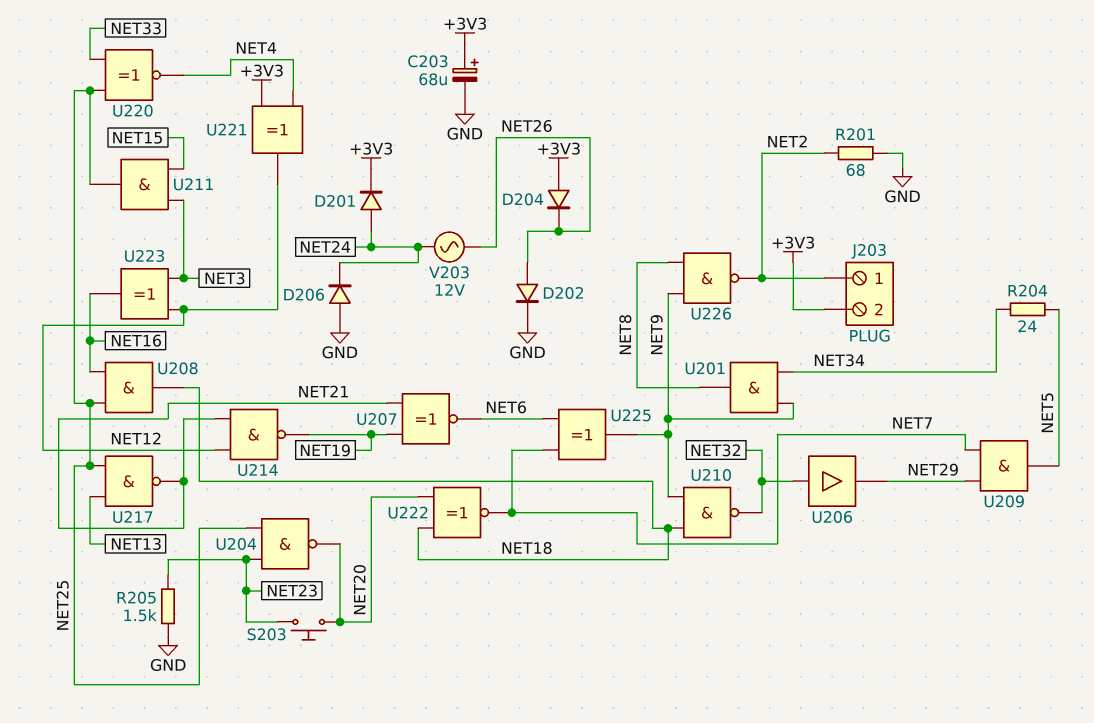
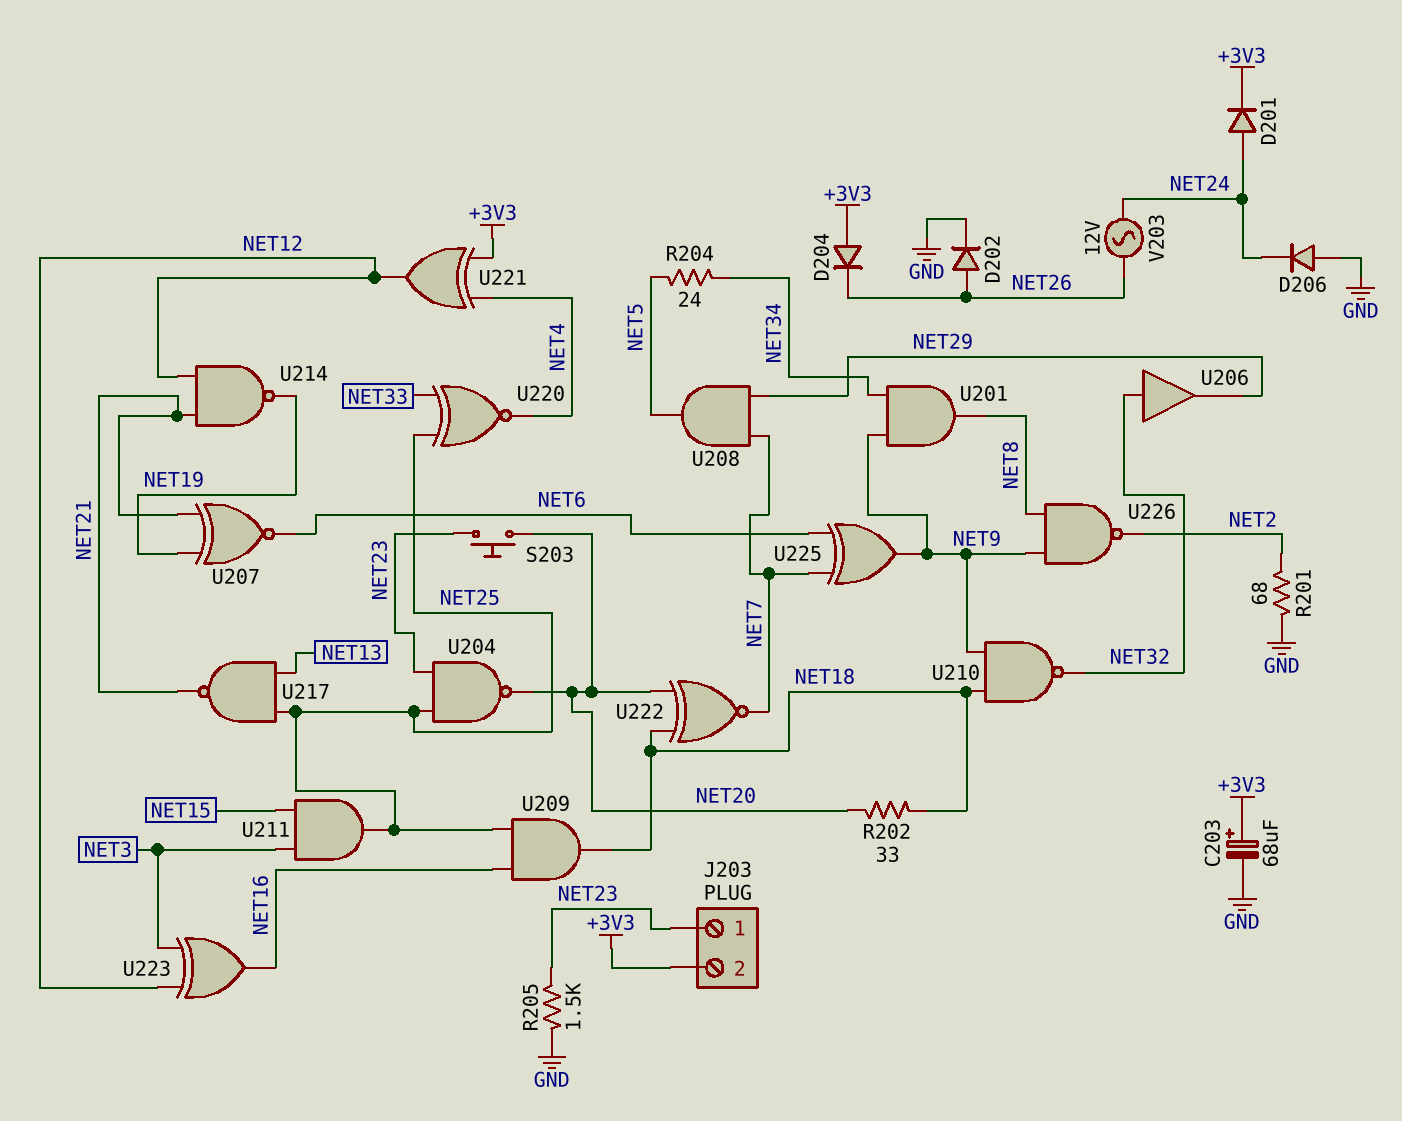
J203 pin 1: NET2 -> NET23
R202: none -> 33 (NET18, NET20)
U208: AND (in NET16, in NET25, out NET18) -> AND (in NET7, in NET29, out NET5)
U209: AND (in NET7, in NET29, out NET5) -> AND (in NET16, in NET25, out NET18)

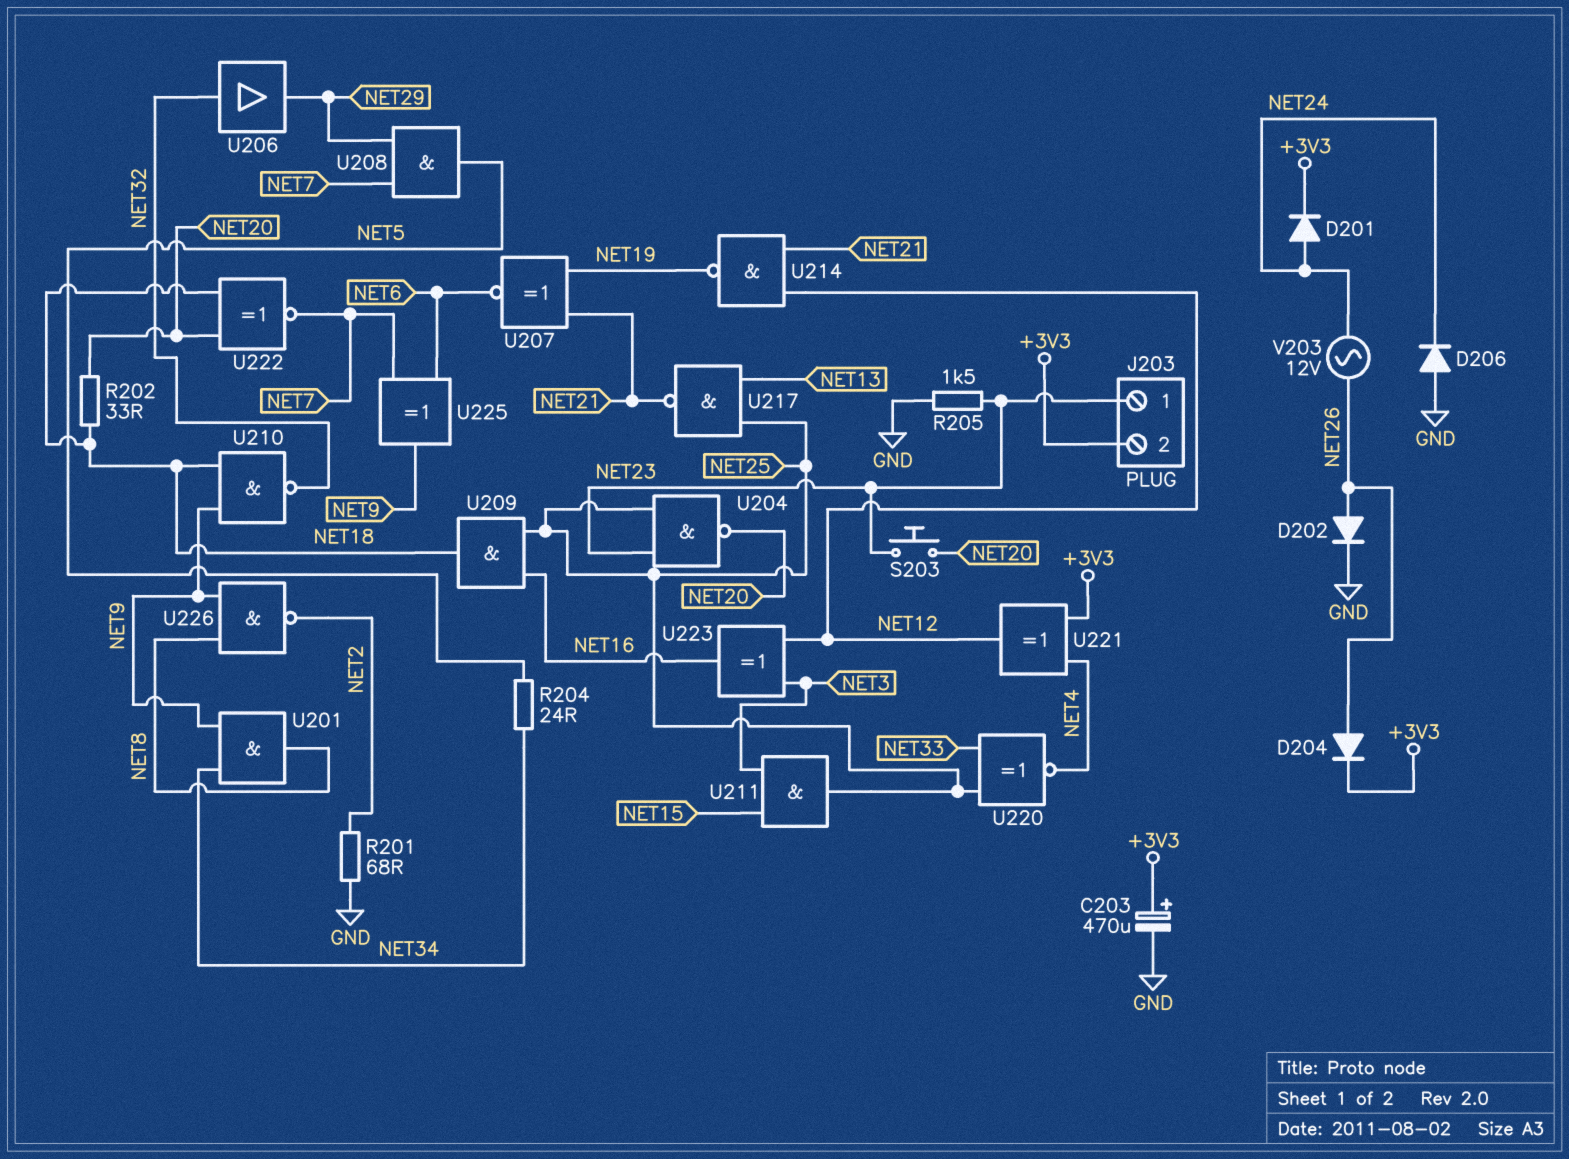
C203: 68uF (plus +3V3, minus GND) -> 470uF (plus +3V3, minus GND)
D204: diode (A +3V3, K NET26) -> diode (A NET26, K +3V3)

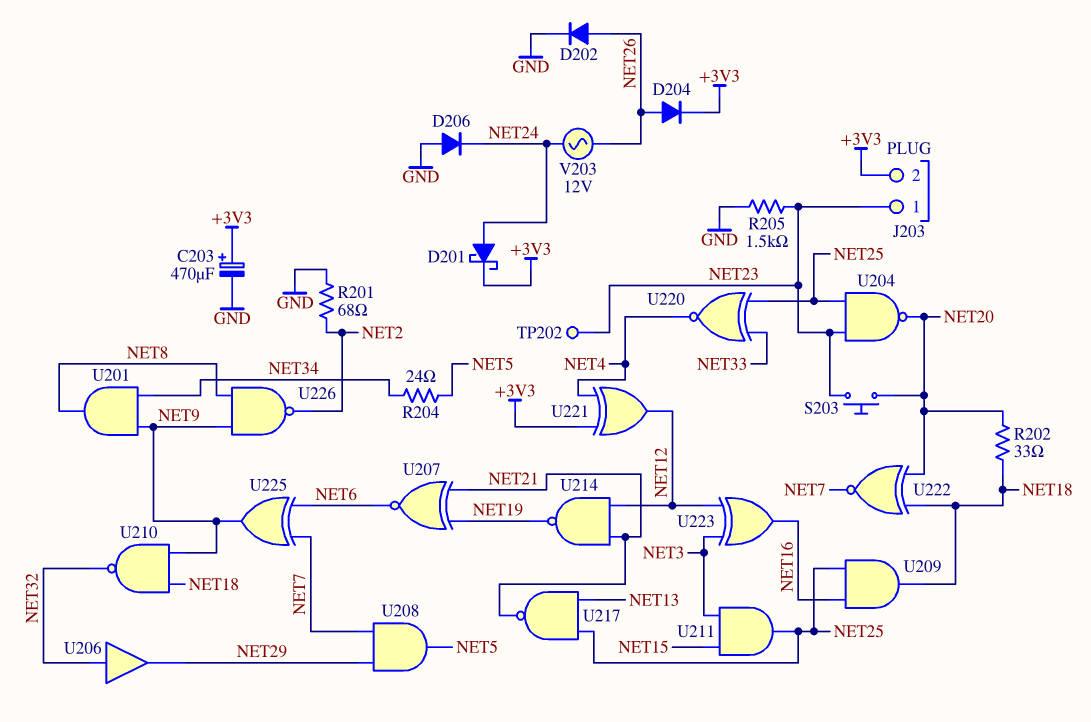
D201: diode (A NET24, K +3V3) -> schottky (A NET24, K +3V3)
TP202: none -> test point (NET23)

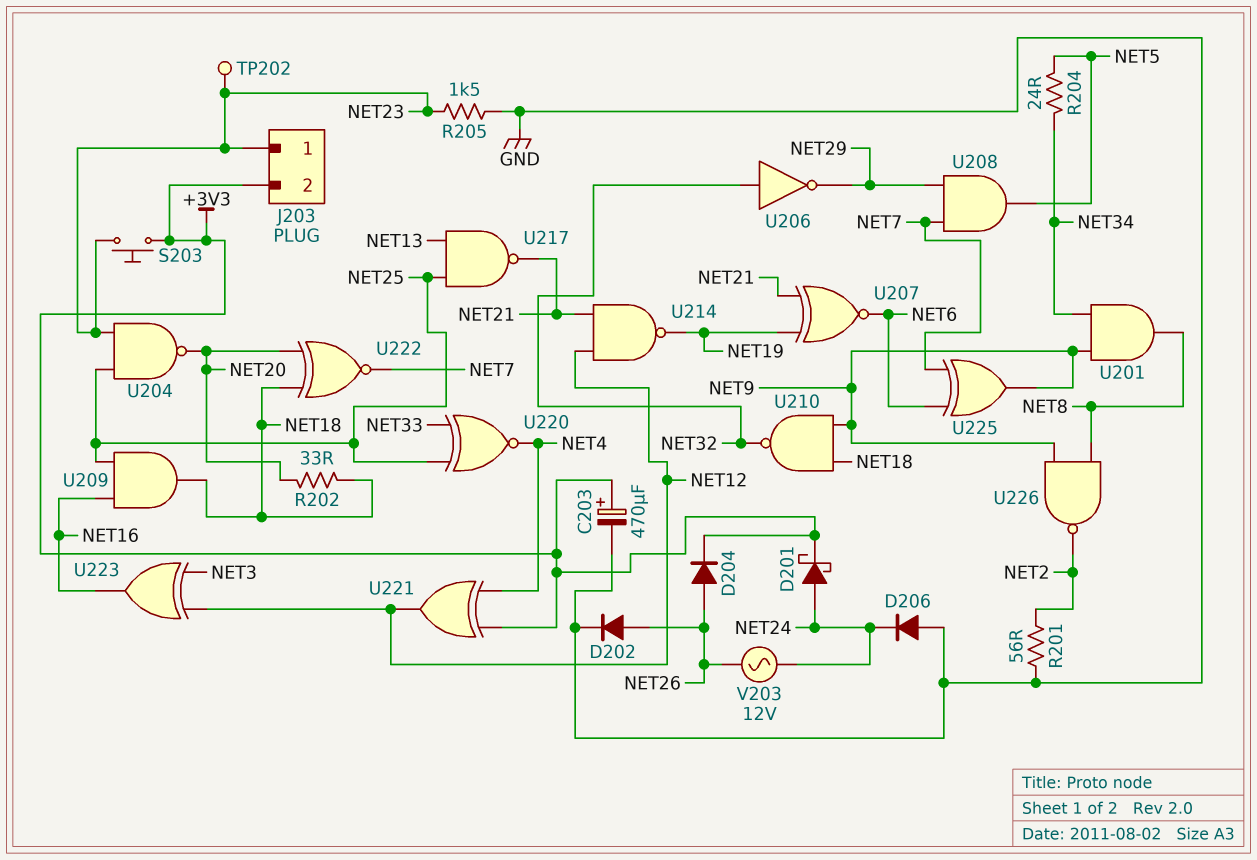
R201: 68 (GND, NET2) -> 56 (GND, NET2)
S203: button (NET20, NET23) -> button (+3V3, NET23)
U206: buffer (in NET32, out NET29) -> NOT (in NET32, out NET29)
U211: AND (in NET3, in NET15, out NET25) -> none

